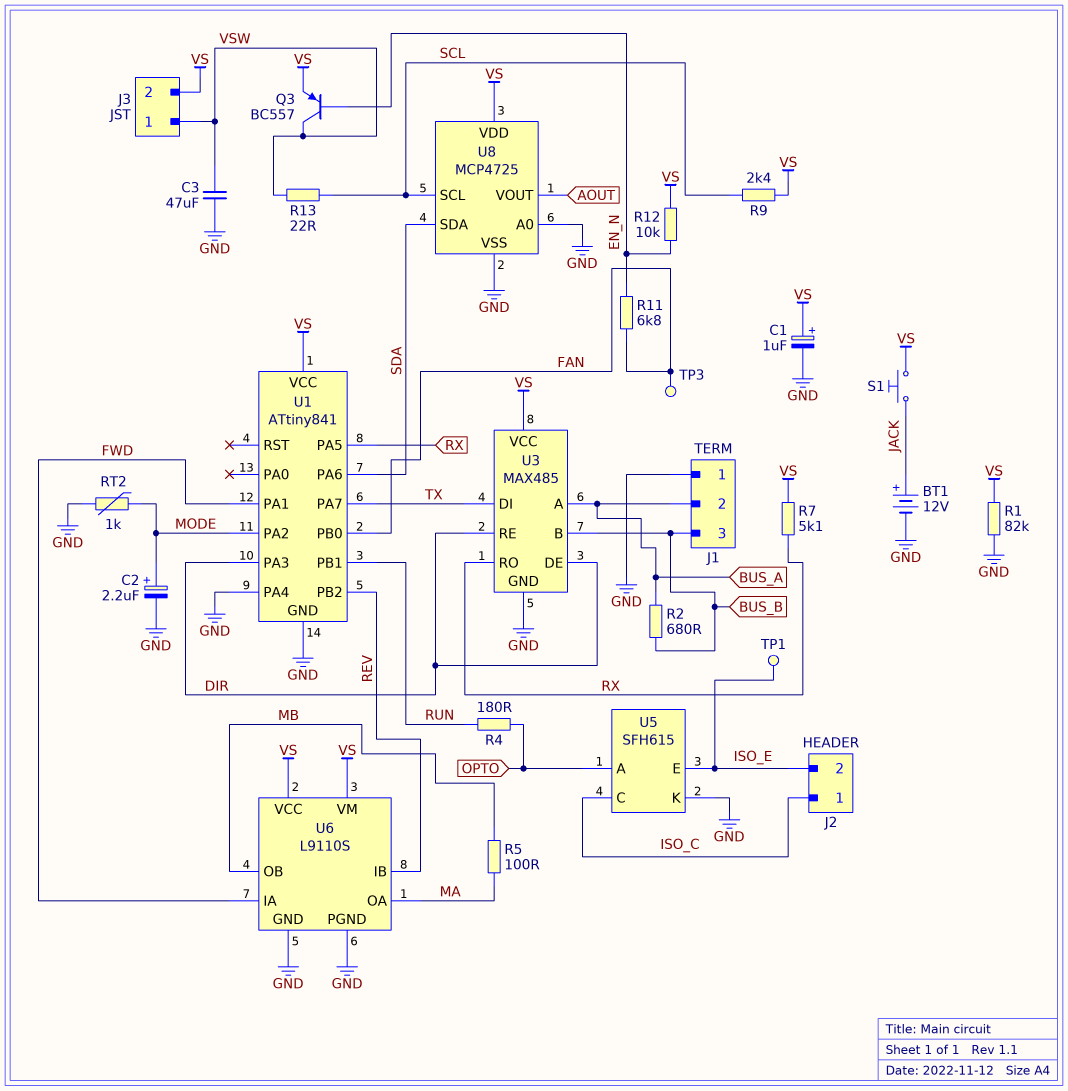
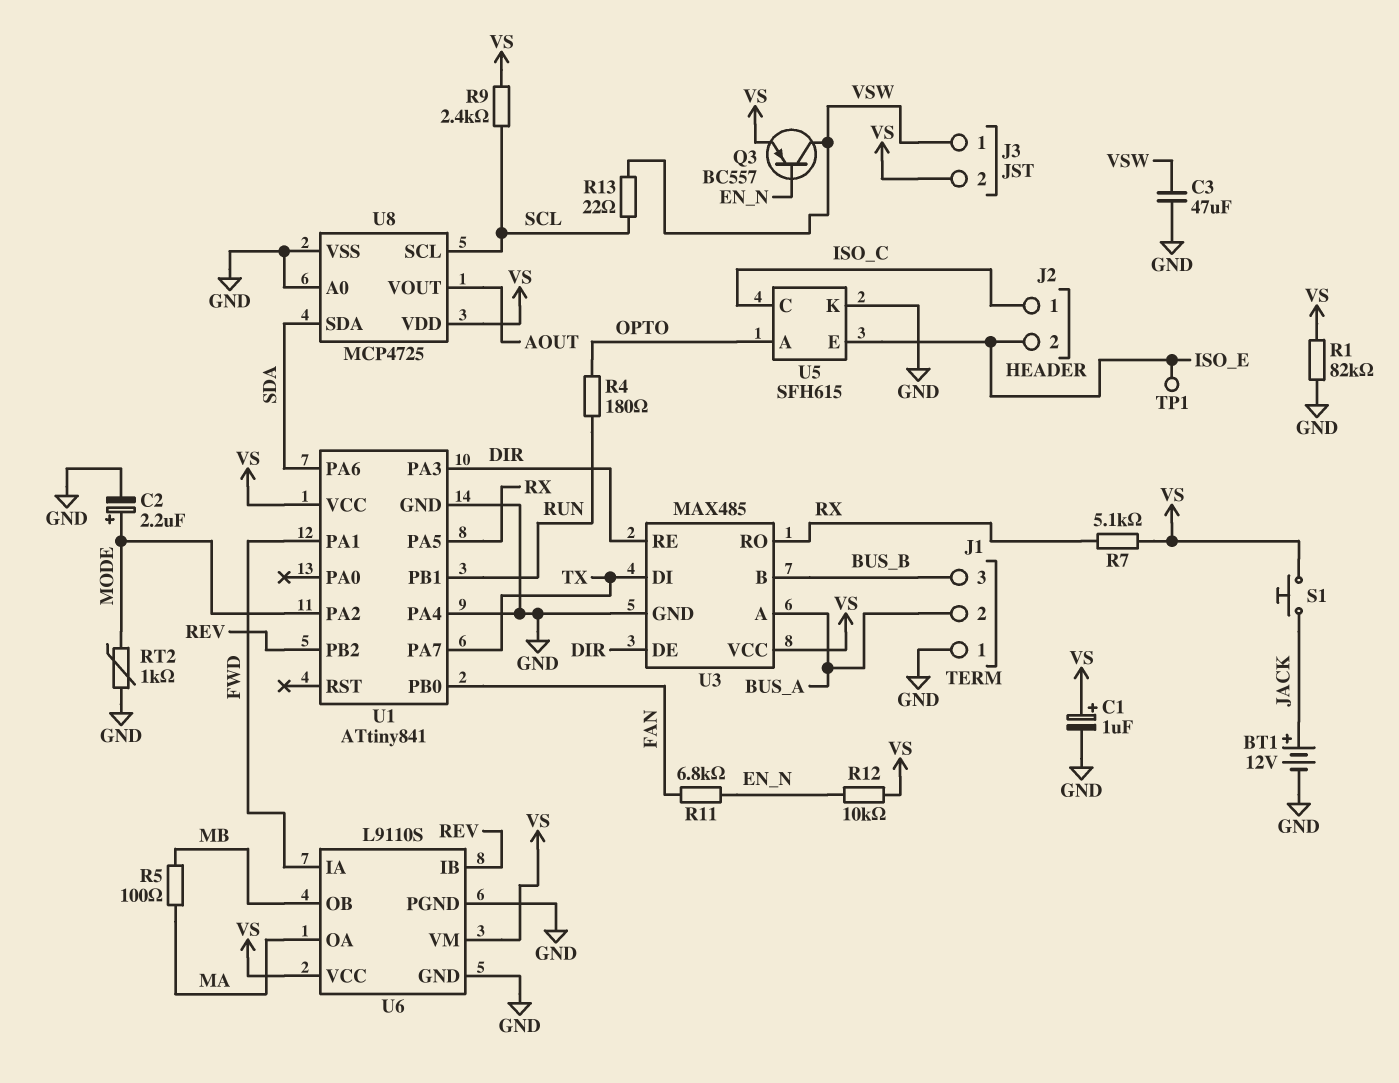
R2: 680 (BUS_A, BUS_B) -> none
TP3: test point (FAN) -> none

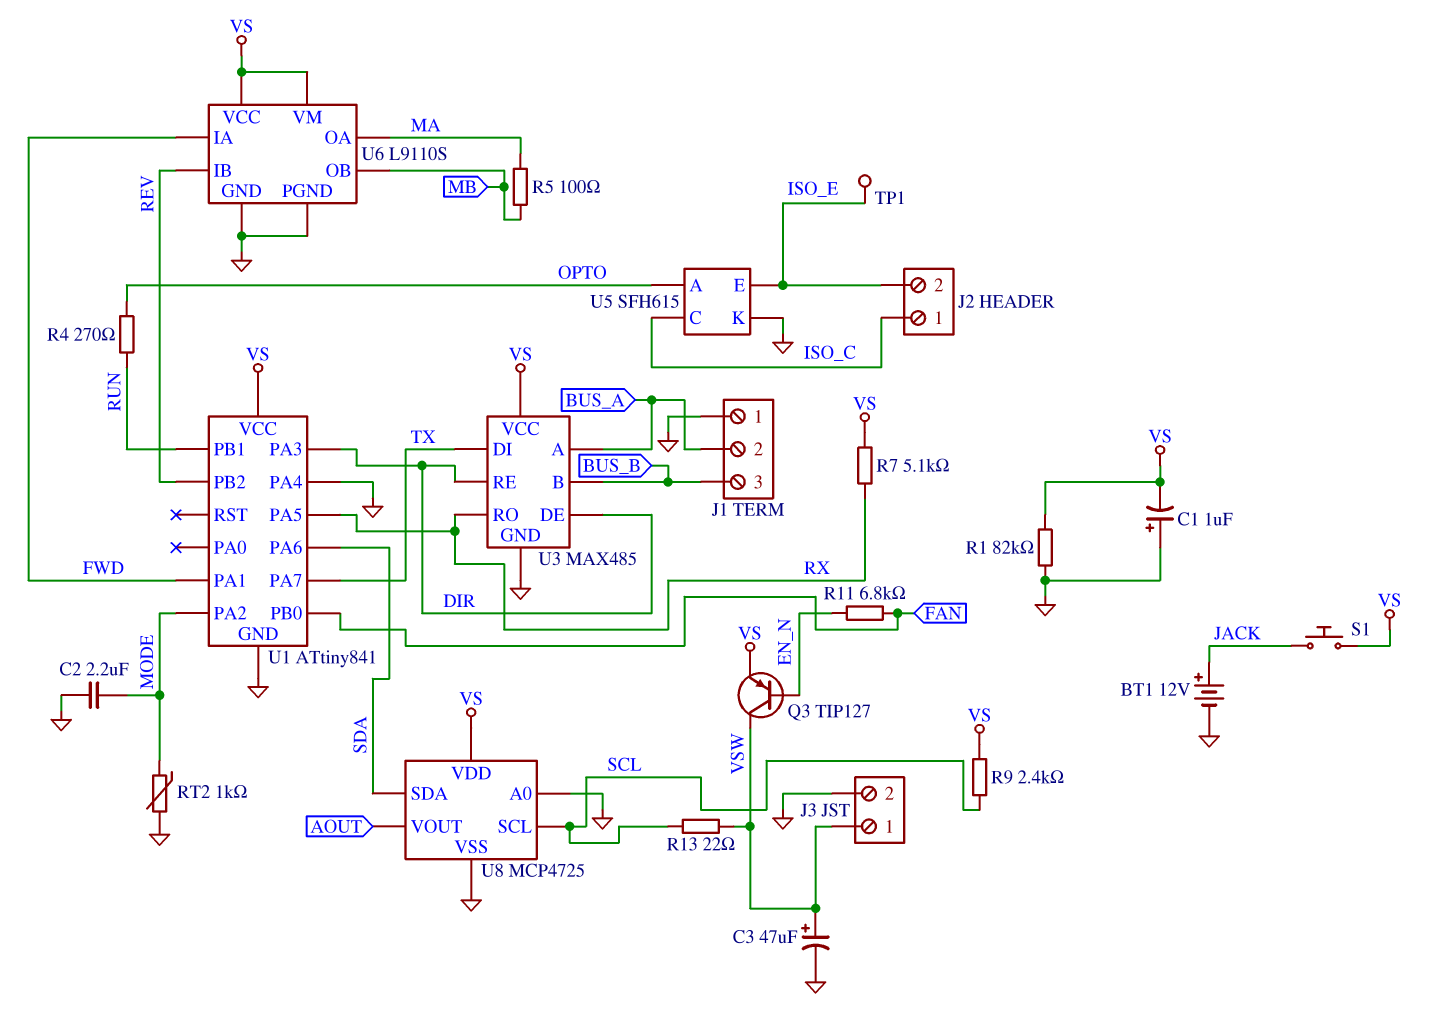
C1: 1uF (plus VS, minus GND) -> 1uF (plus GND, minus VS)
C2: 2.2uF (plus MODE, minus GND) -> 2.2uF (GND, MODE)
C3: 47uF (GND, VSW) -> 47uF (plus VSW, minus GND)
J3 pin 2: VS -> GND
Q3: PNP BC557 (B EN_N, C VSW, E VS) -> PNP TIP127 (B EN_N, C VSW, E VS)
R4: 180 (OPTO, RUN) -> 270 (OPTO, RUN)
R12: 10k (EN_N, VS) -> none

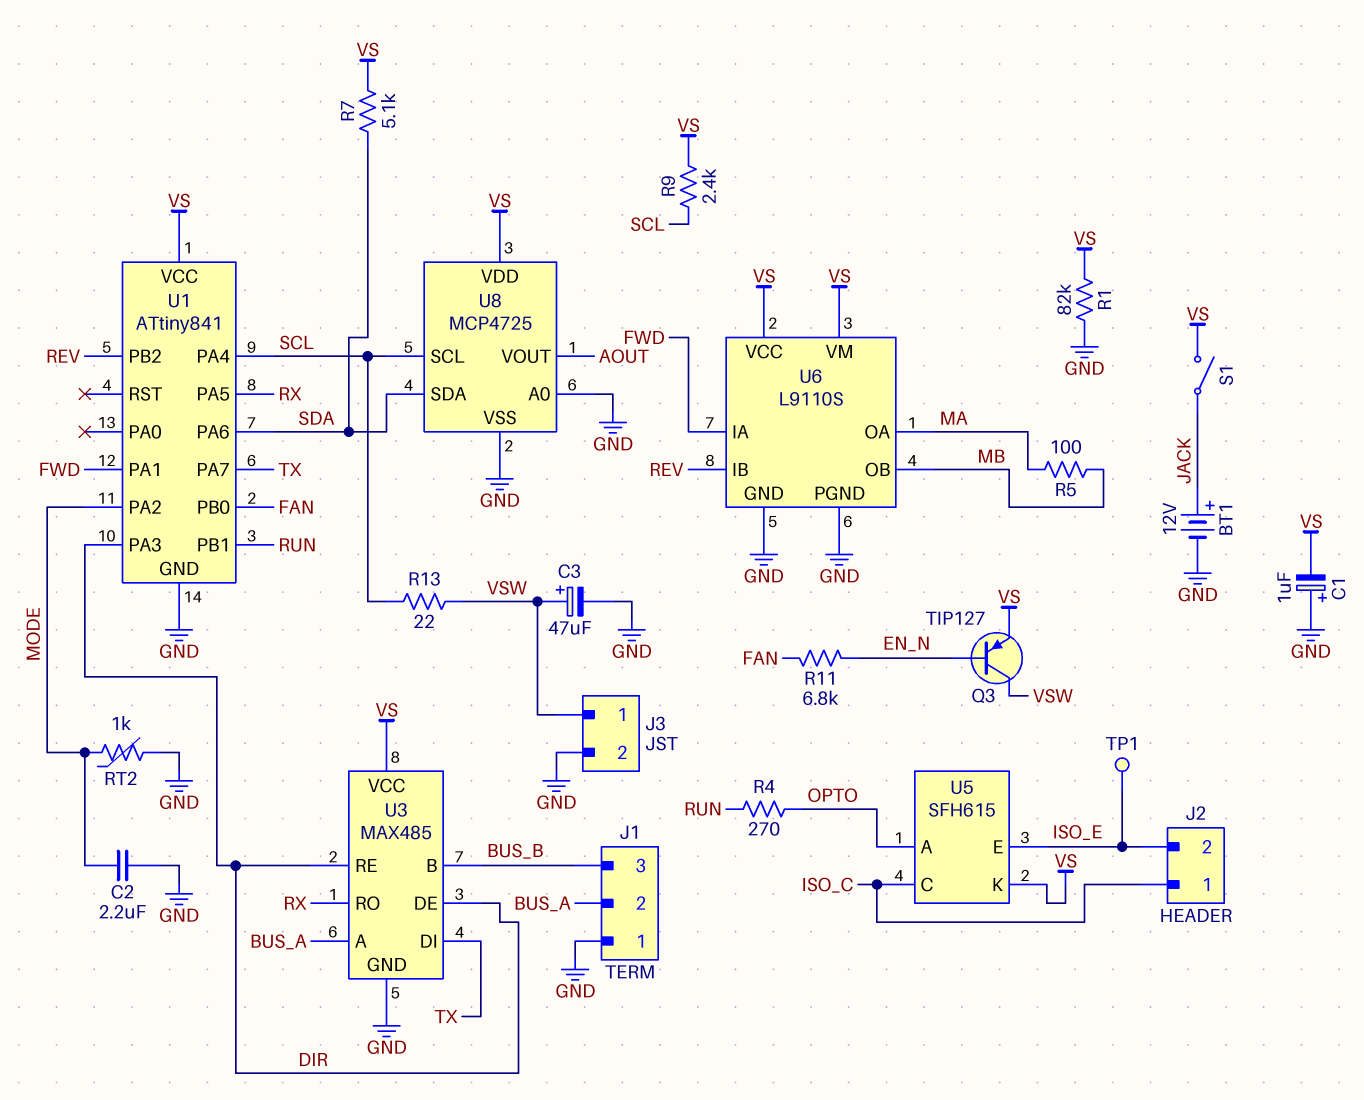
R7: 5.1k (RX, VS) -> 5.1k (SDA, VS)
S1: button (JACK, VS) -> switch (JACK, VS)
U1 pin PA4: GND -> SCL
U5 pin K: GND -> VS

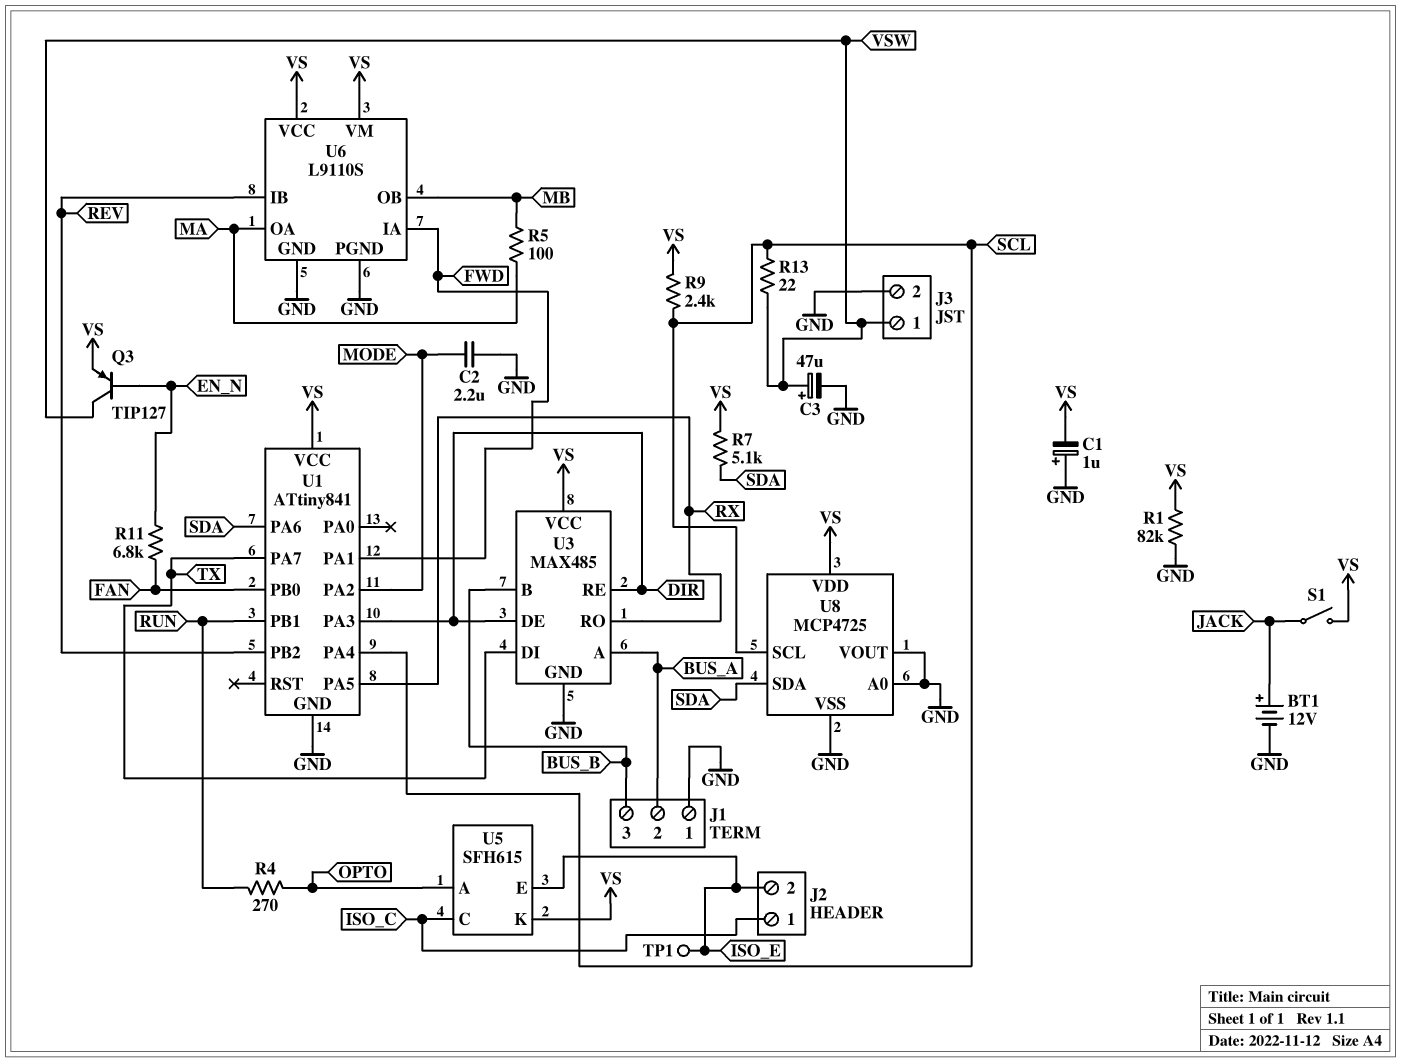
RT2: 1k (GND, MODE) -> none
U8 pin VOUT: AOUT -> GND

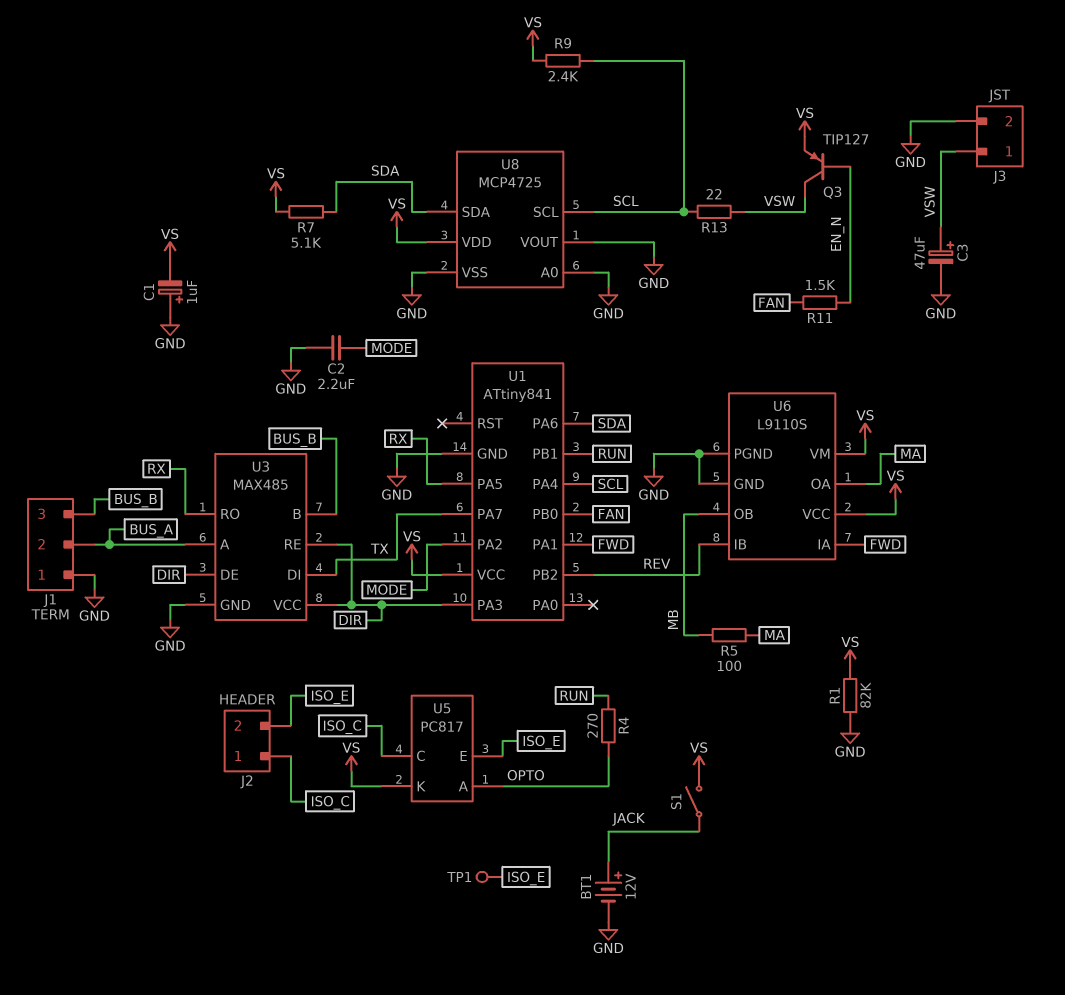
R11: 6.8k (EN_N, FAN) -> 1.5k (EN_N, FAN)
U3 pin VCC: VS -> DIR
U5: SFH615 -> PC817

